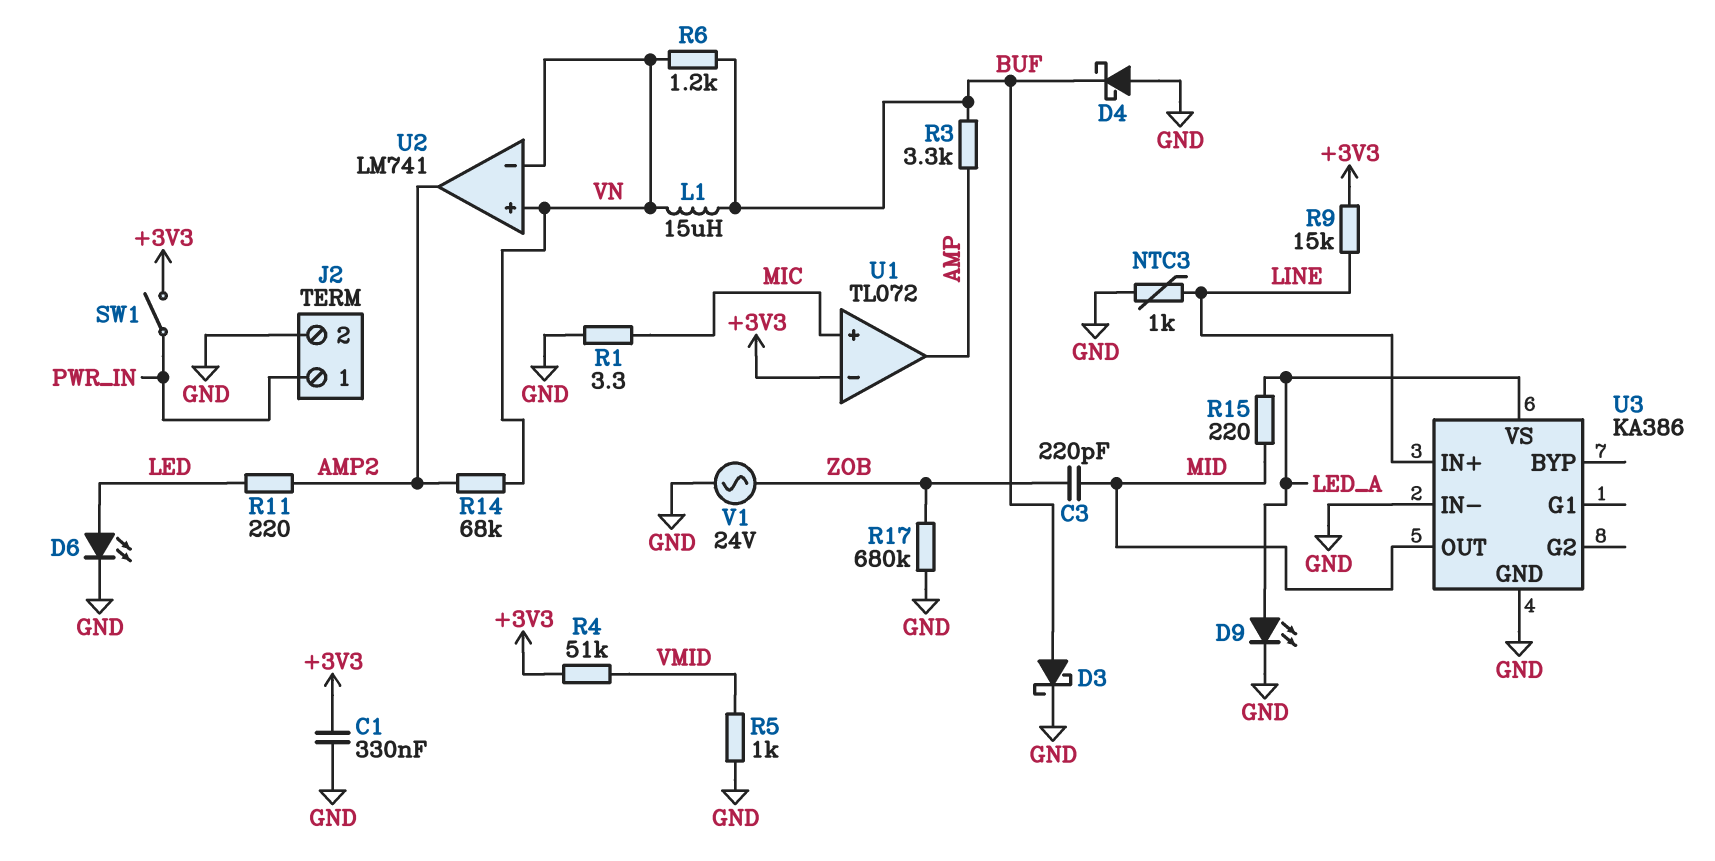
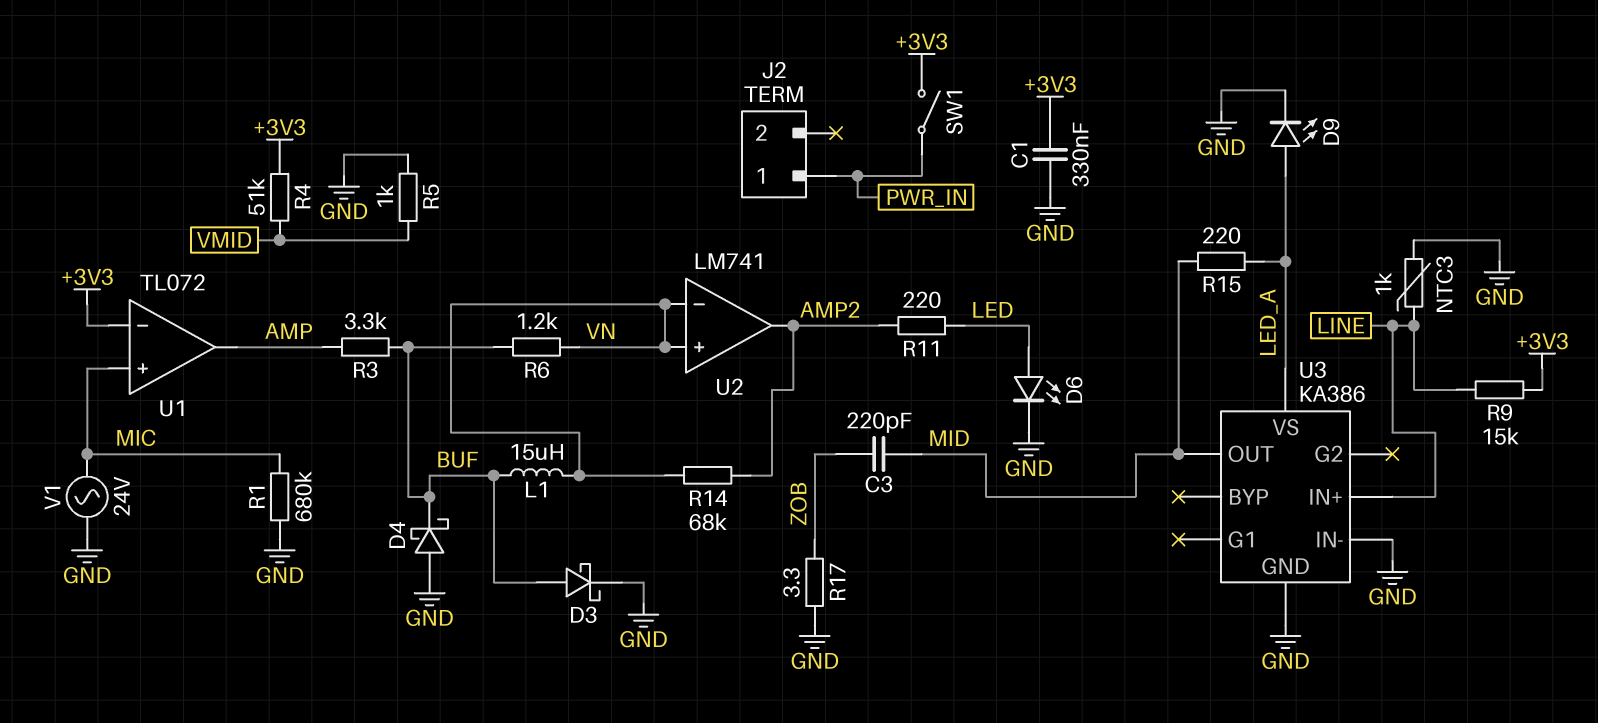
J2 pin 2: GND -> none
R1: 3.3 (GND, MIC) -> 680k (GND, MIC)
R17: 680k (GND, ZOB) -> 3.3 (GND, ZOB)
V1: AC 24V (GND, ZOB) -> AC 24V (GND, MIC)

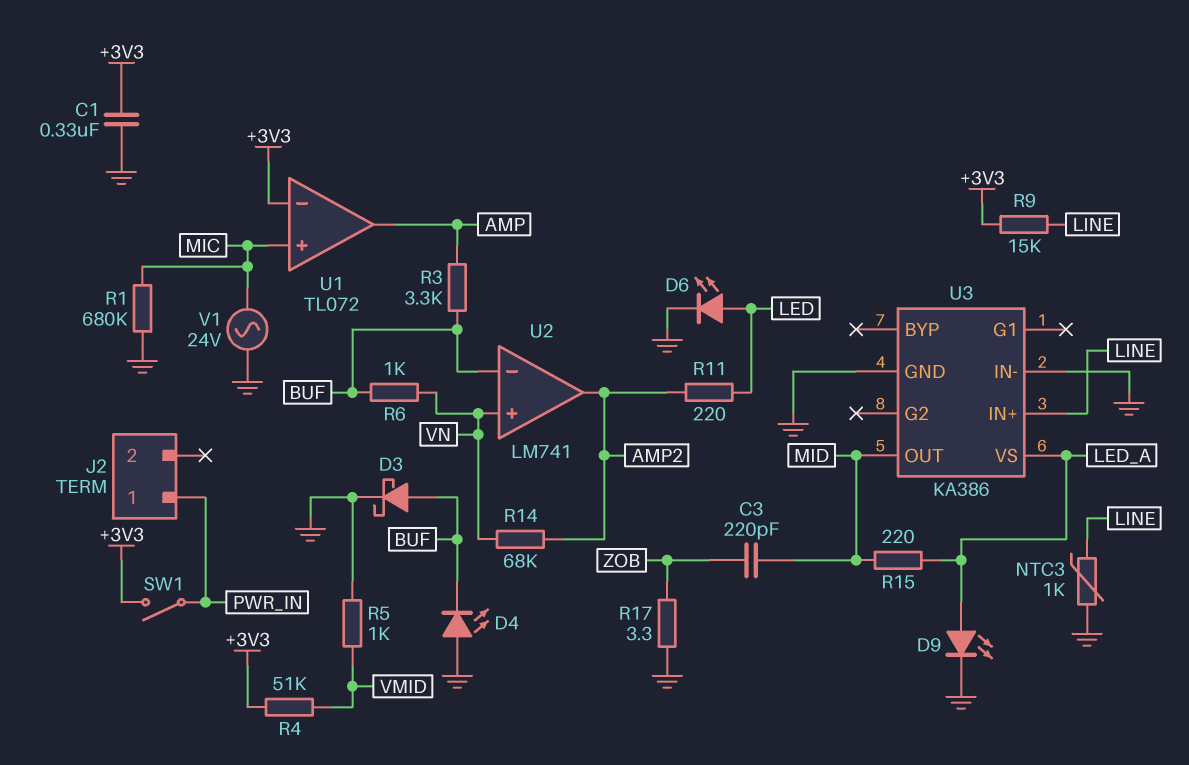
D4: schottky (A GND, K BUF) -> LED (A GND, K BUF)
L1: 15uH (BUF, VN) -> none
R6: 1.2k (BUF, VN) -> 1k (BUF, VN)
U2 pin in-: VN -> BUF

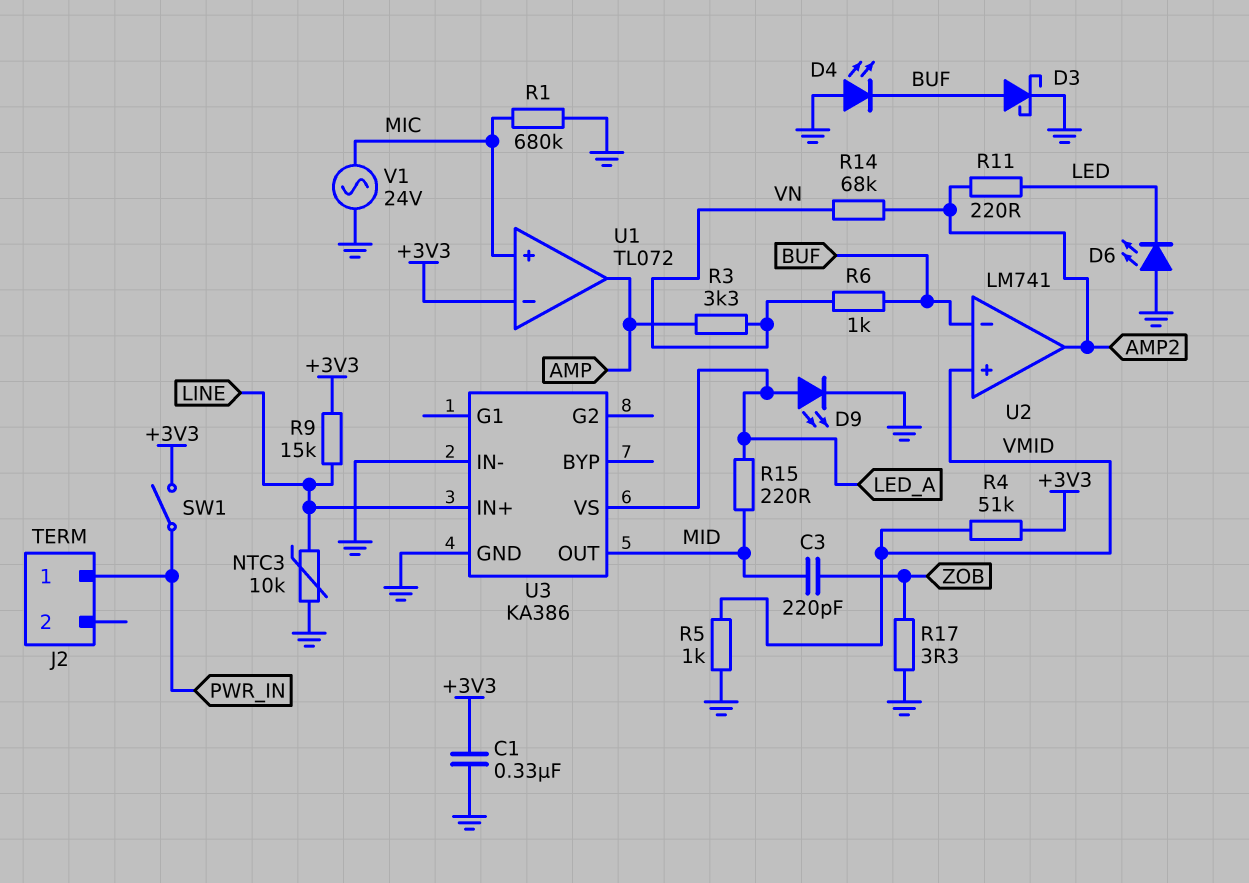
D6: LED (A LED, K GND) -> LED (A GND, K LED)
NTC3: 1k (GND, LINE) -> 10k (GND, LINE)
R3: 3.3k (AMP, BUF) -> 3.3k (AMP, VN)
U2 pin in+: VN -> VMID

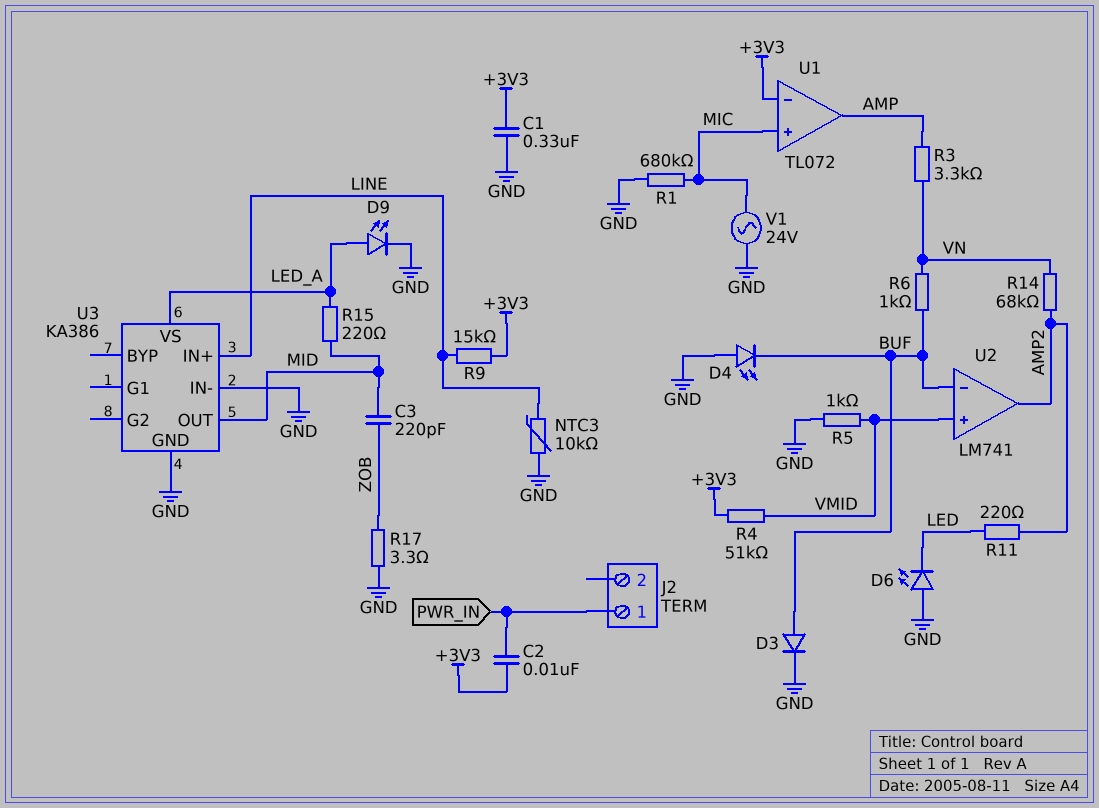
C2: none -> 10nF (+3V3, PWR_IN)
D3: schottky (A BUF, K GND) -> diode (A BUF, K GND)
SW1: switch (+3V3, PWR_IN) -> none

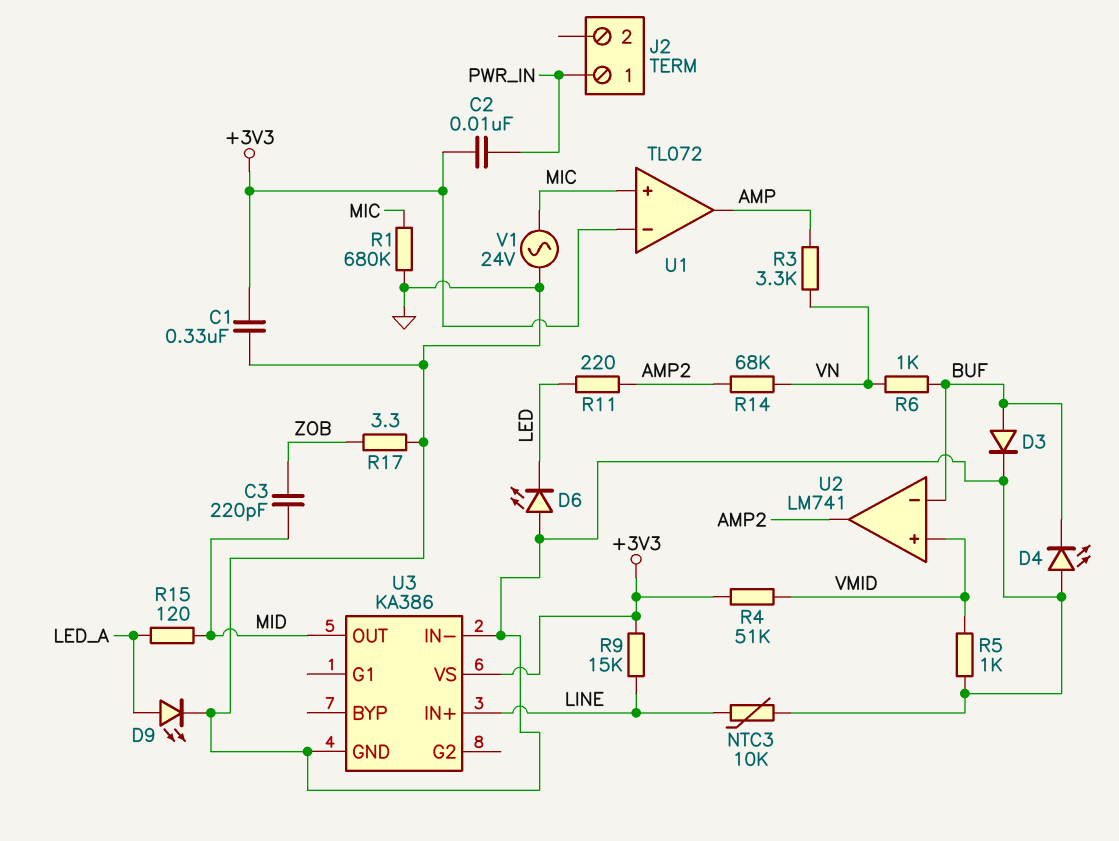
R15: 220 (LED_A, MID) -> 120 (LED_A, MID)
U3 pin VS: LED_A -> +3V3

